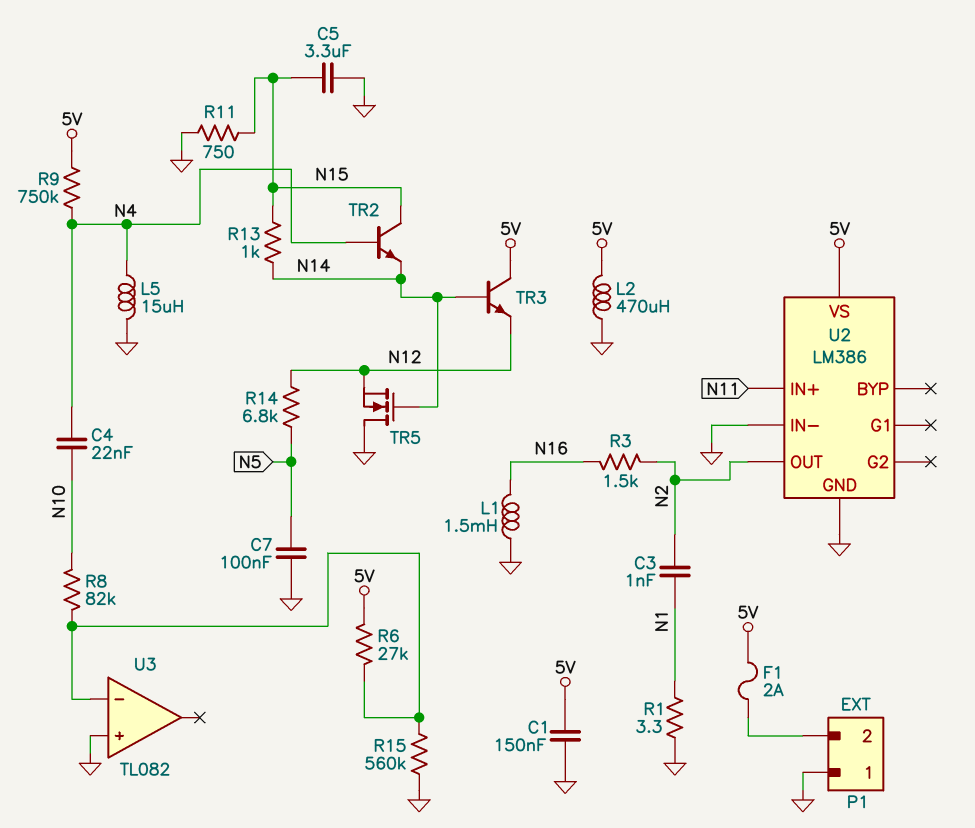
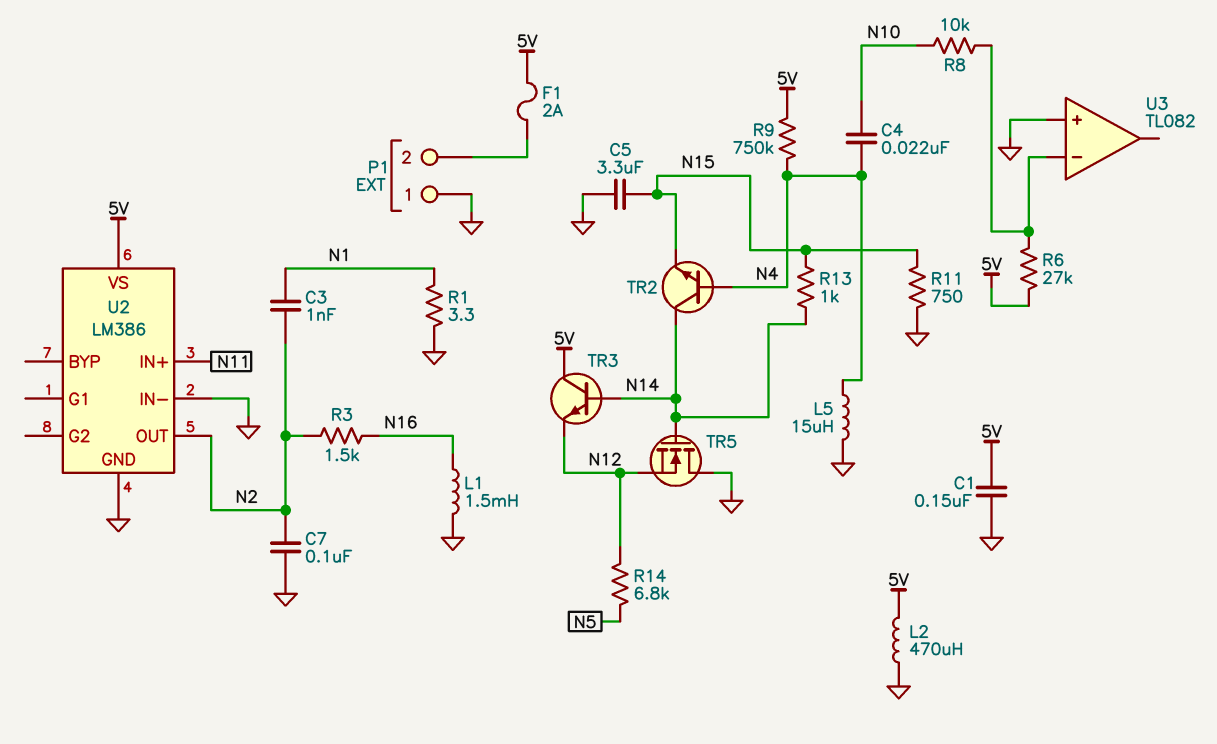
C7: 100nF (GND, N5) -> 100nF (GND, N2)
R8: 82k (N10, U3/in-) -> 10k (N10, U3/in-)
R15: 560k (GND, U3/in-) -> none
TR2: NPN (B N4, C N15, E N14) -> NPN (B N4, C N14, E N15)

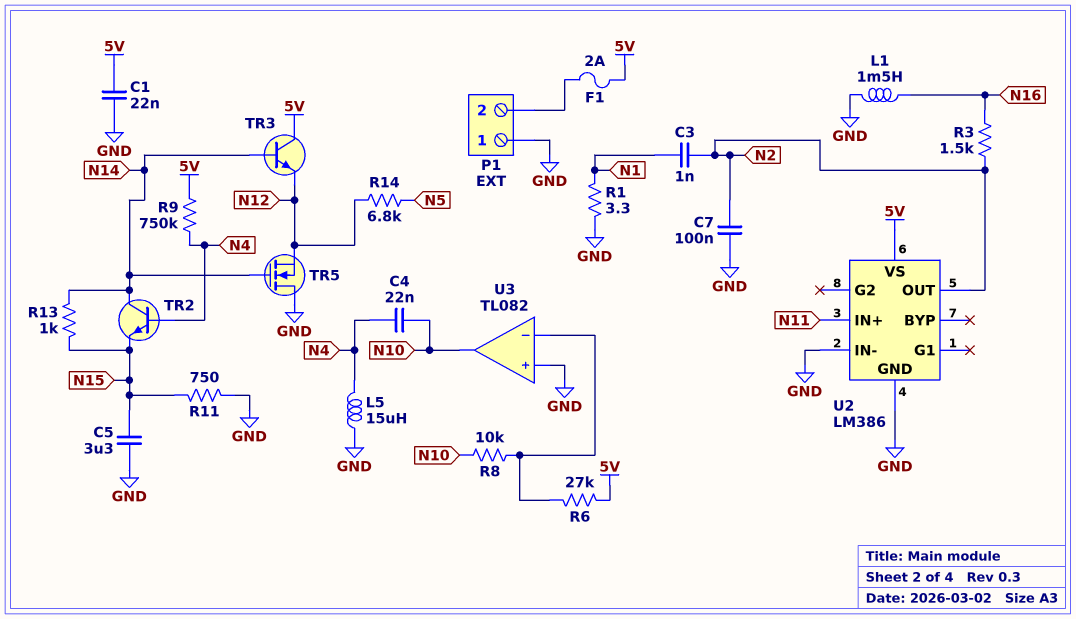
C1: 150nF (5V, GND) -> 22nF (5V, GND)
L2: 470uH (5V, GND) -> none
U3 pin out: none -> N10

